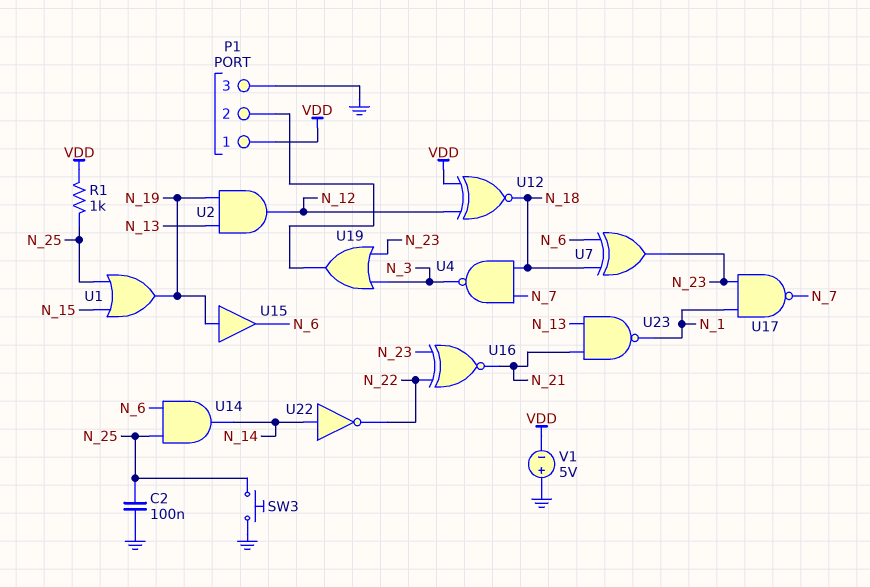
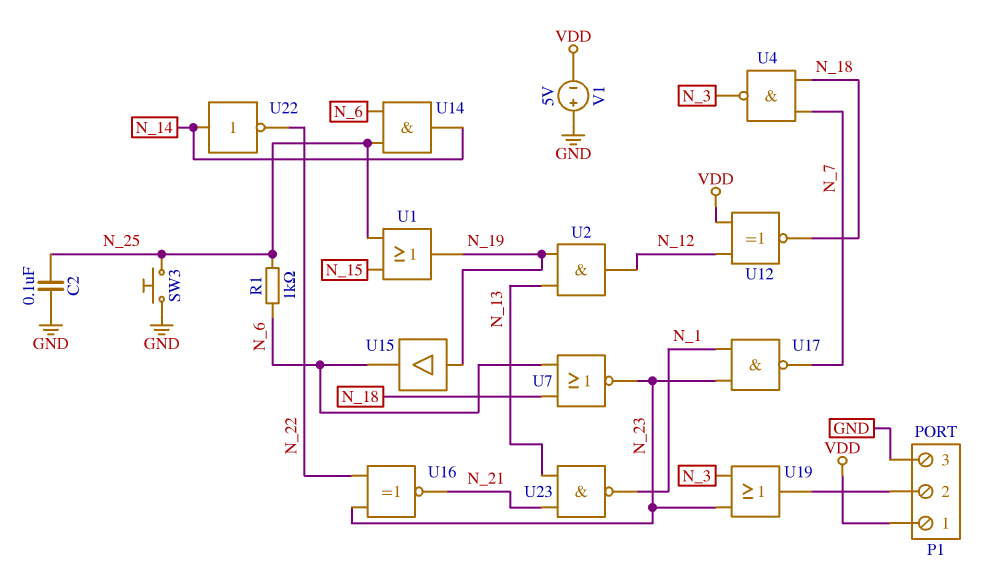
R1: 1k (N_25, VDD) -> 1k (N_6, N_25)
U7: XOR (in N_6, in N_18, out N_23) -> NOR (in N_6, in N_18, out N_23)

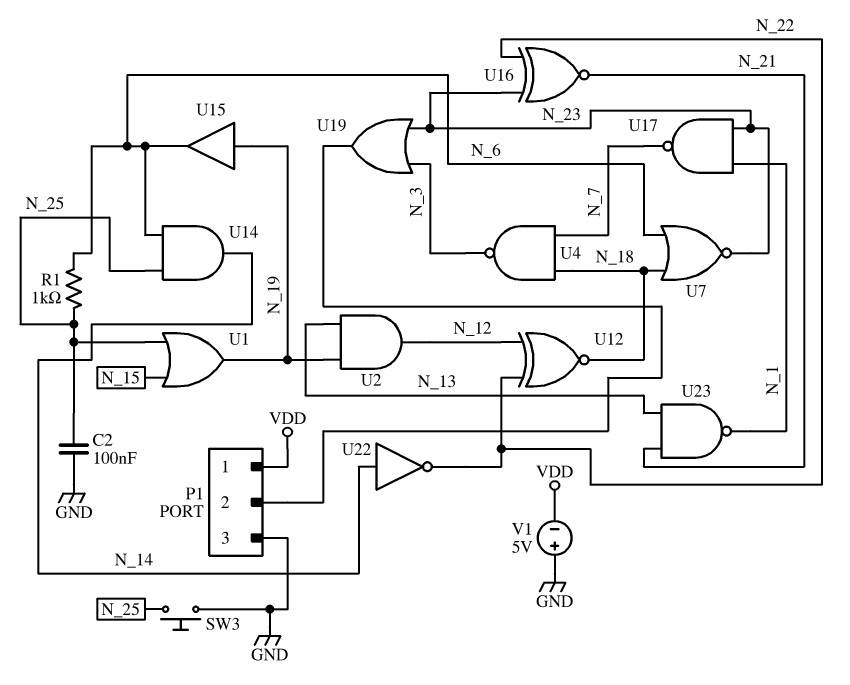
U12: XNOR (in N_12, in VDD, out N_18) -> XNOR (in N_12, in N_22, out N_18)

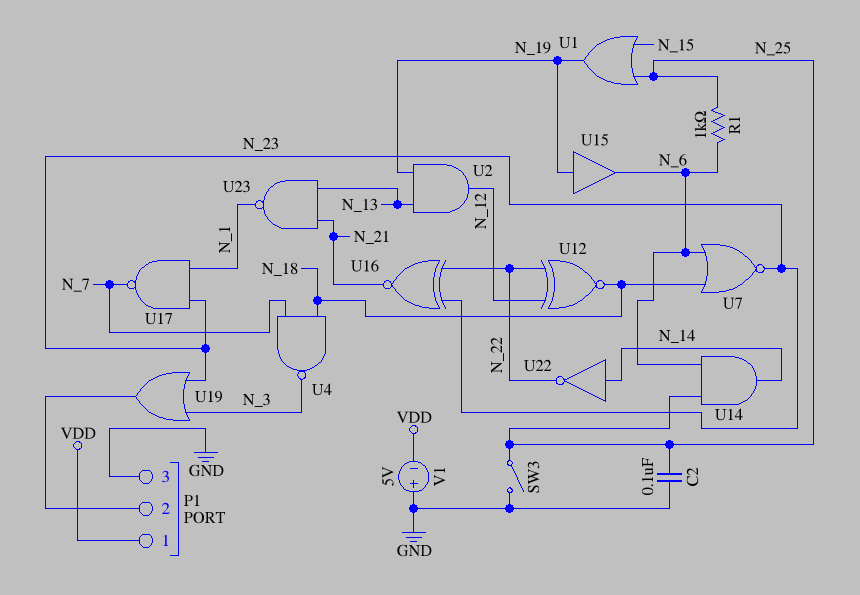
SW3: button (GND, N_25) -> switch (GND, N_25)

